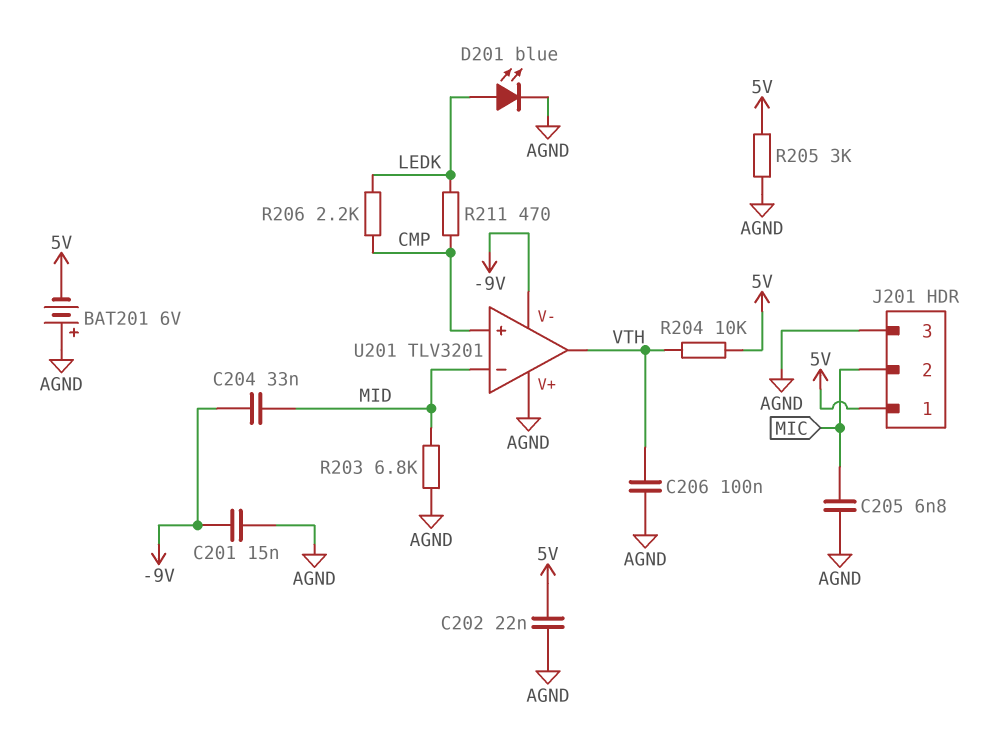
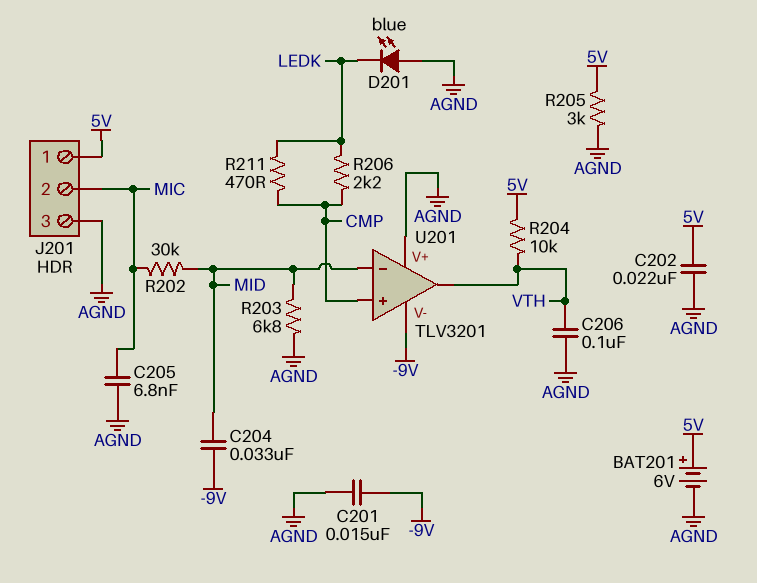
BAT201: 6V (plus AGND, minus 5V) -> 6V (plus 5V, minus AGND)
D201: LED blue (A LEDK, K AGND) -> LED blue (A AGND, K LEDK)
R202: none -> 30k (MIC, MID)

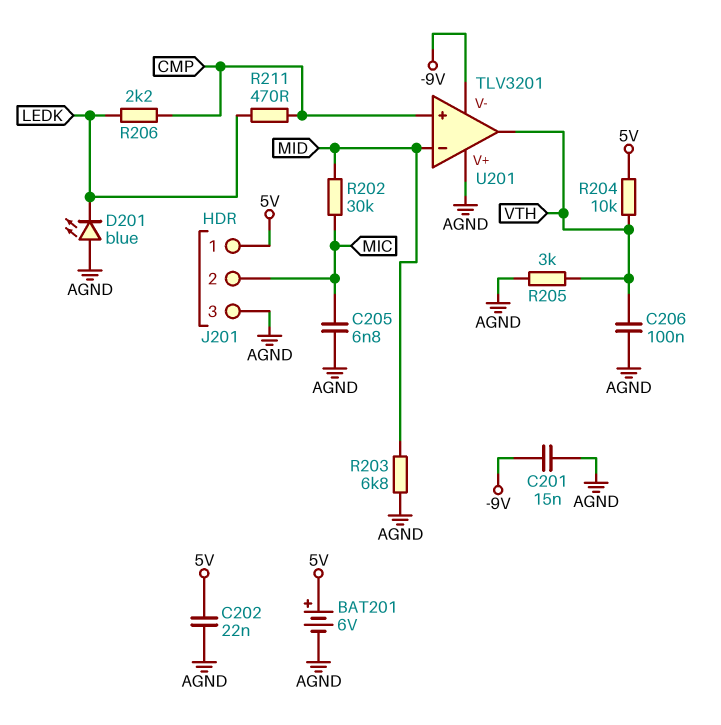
C204: 33nF (-9V, MID) -> none
R205: 3k (5V, AGND) -> 3k (AGND, VTH)

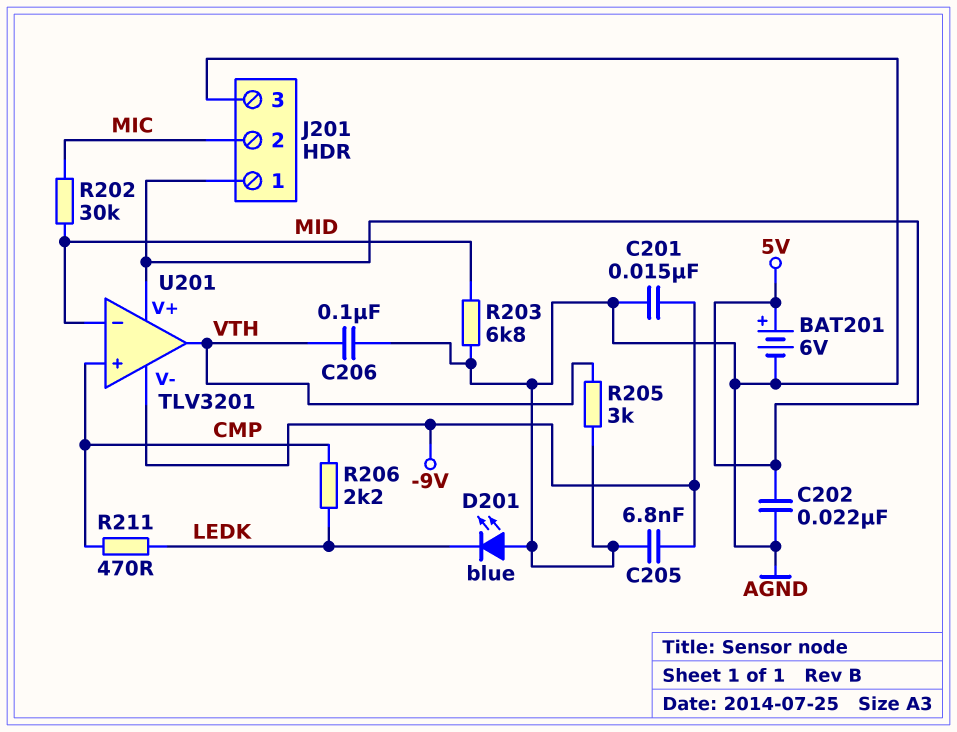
C205: 6.8nF (AGND, MIC) -> 6.8nF (-9V, AGND)
R204: 10k (5V, VTH) -> none
U201 pin V+: AGND -> 5V

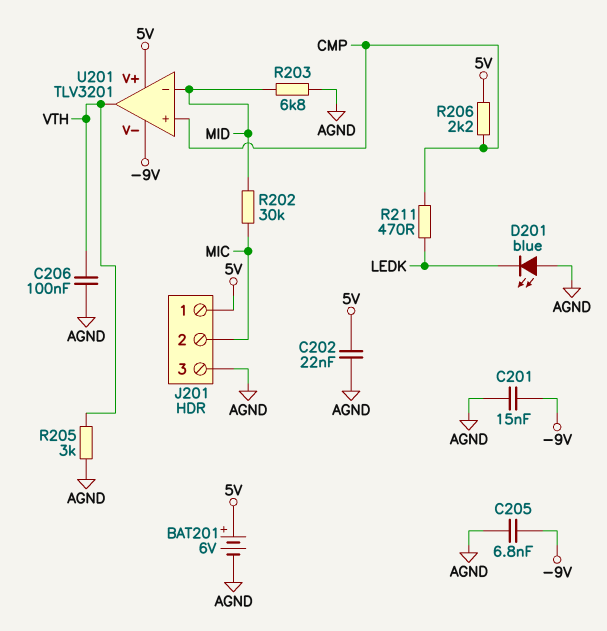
R206: 2.2k (CMP, LEDK) -> 2.2k (5V, CMP)

